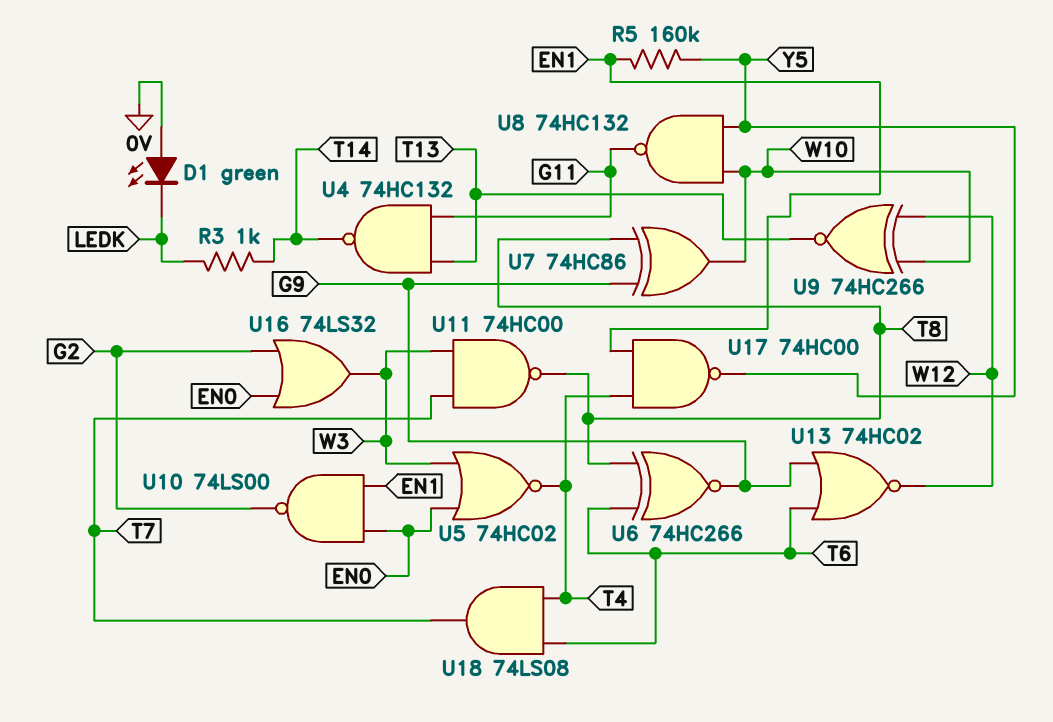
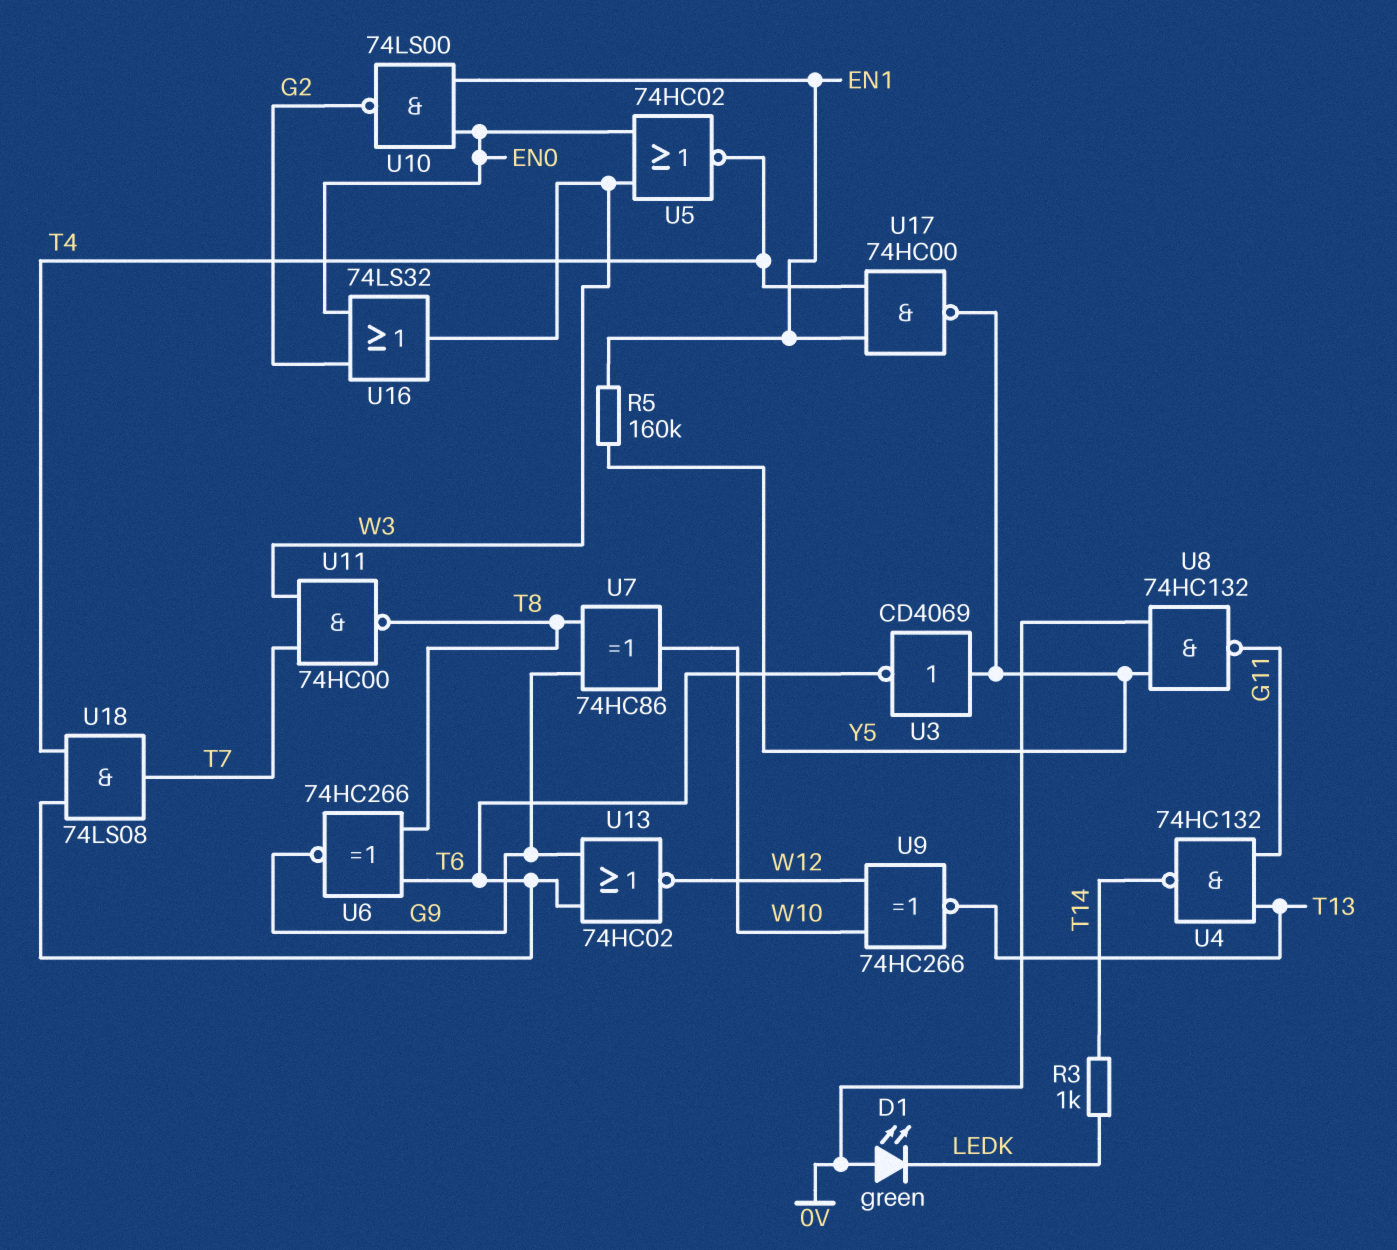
U3: none -> NOT CD4069 (in Y5, out T6)
U8: NAND 74HC132 (in W10, in Y5, out G11) -> NAND 74HC132 (in 0V, in Y5, out G11)

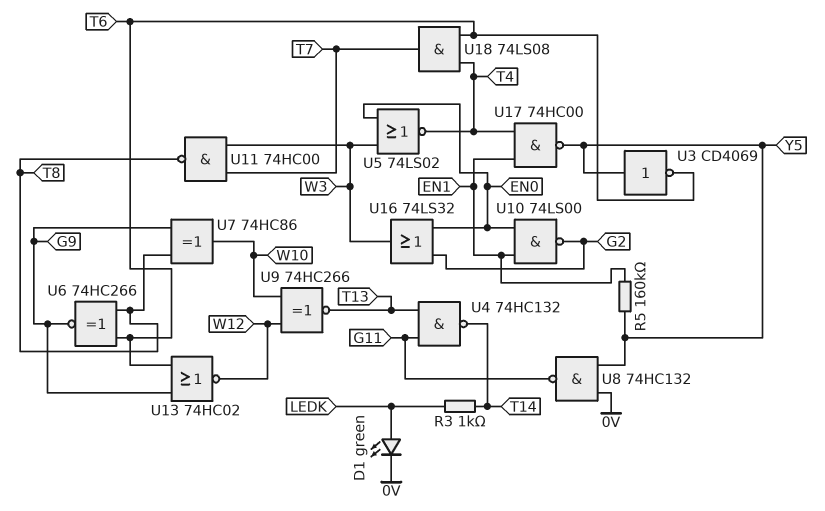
D1: LED green (A 0V, K LEDK) -> LED green (A LEDK, K 0V)
U5: NOR 74HC02 (in EN0, in W3, out T4) -> NOR 74LS02 (in EN0, in W3, out T4)

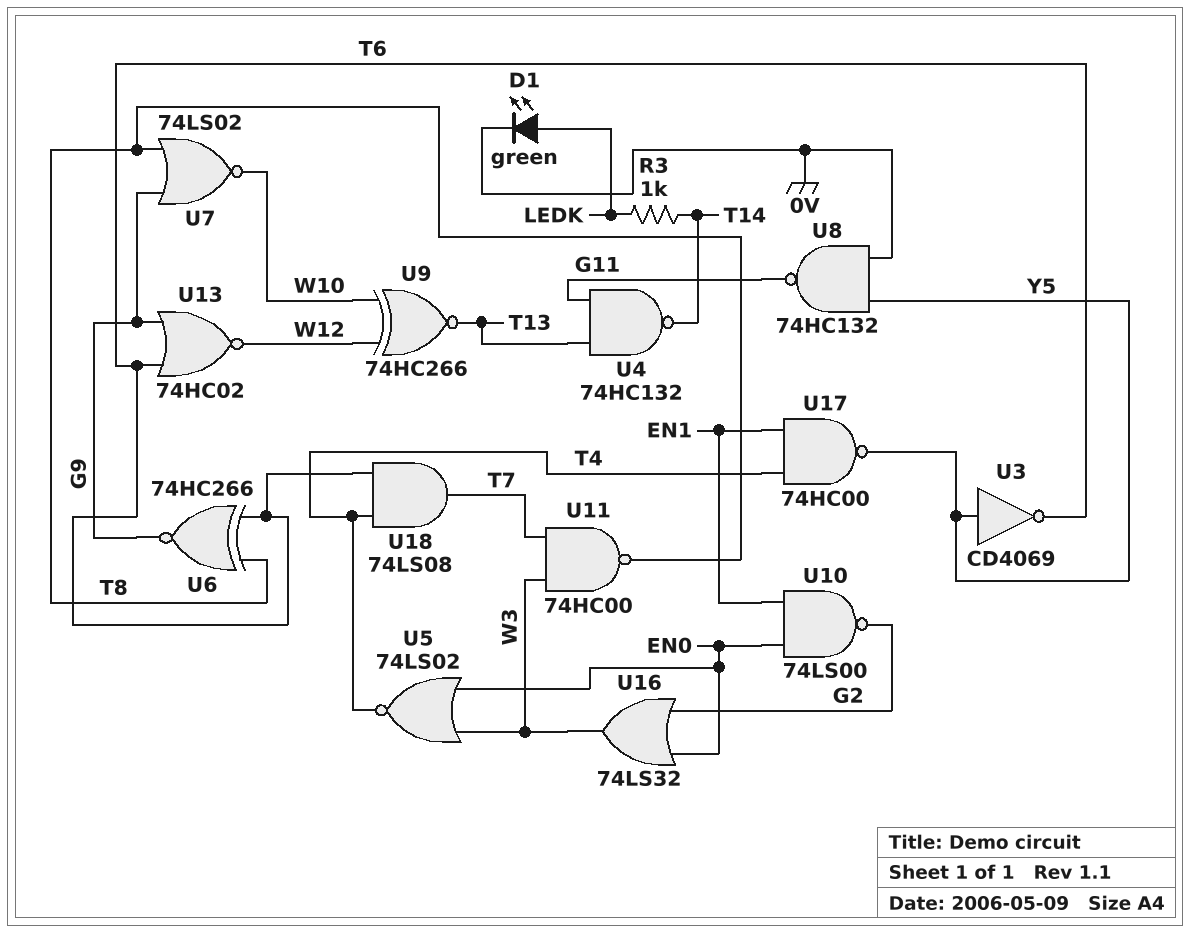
R5: 160k (EN1, Y5) -> none
U7: XOR 74HC86 (in G9, in T8, out W10) -> NOR 74LS02 (in G9, in T8, out W10)

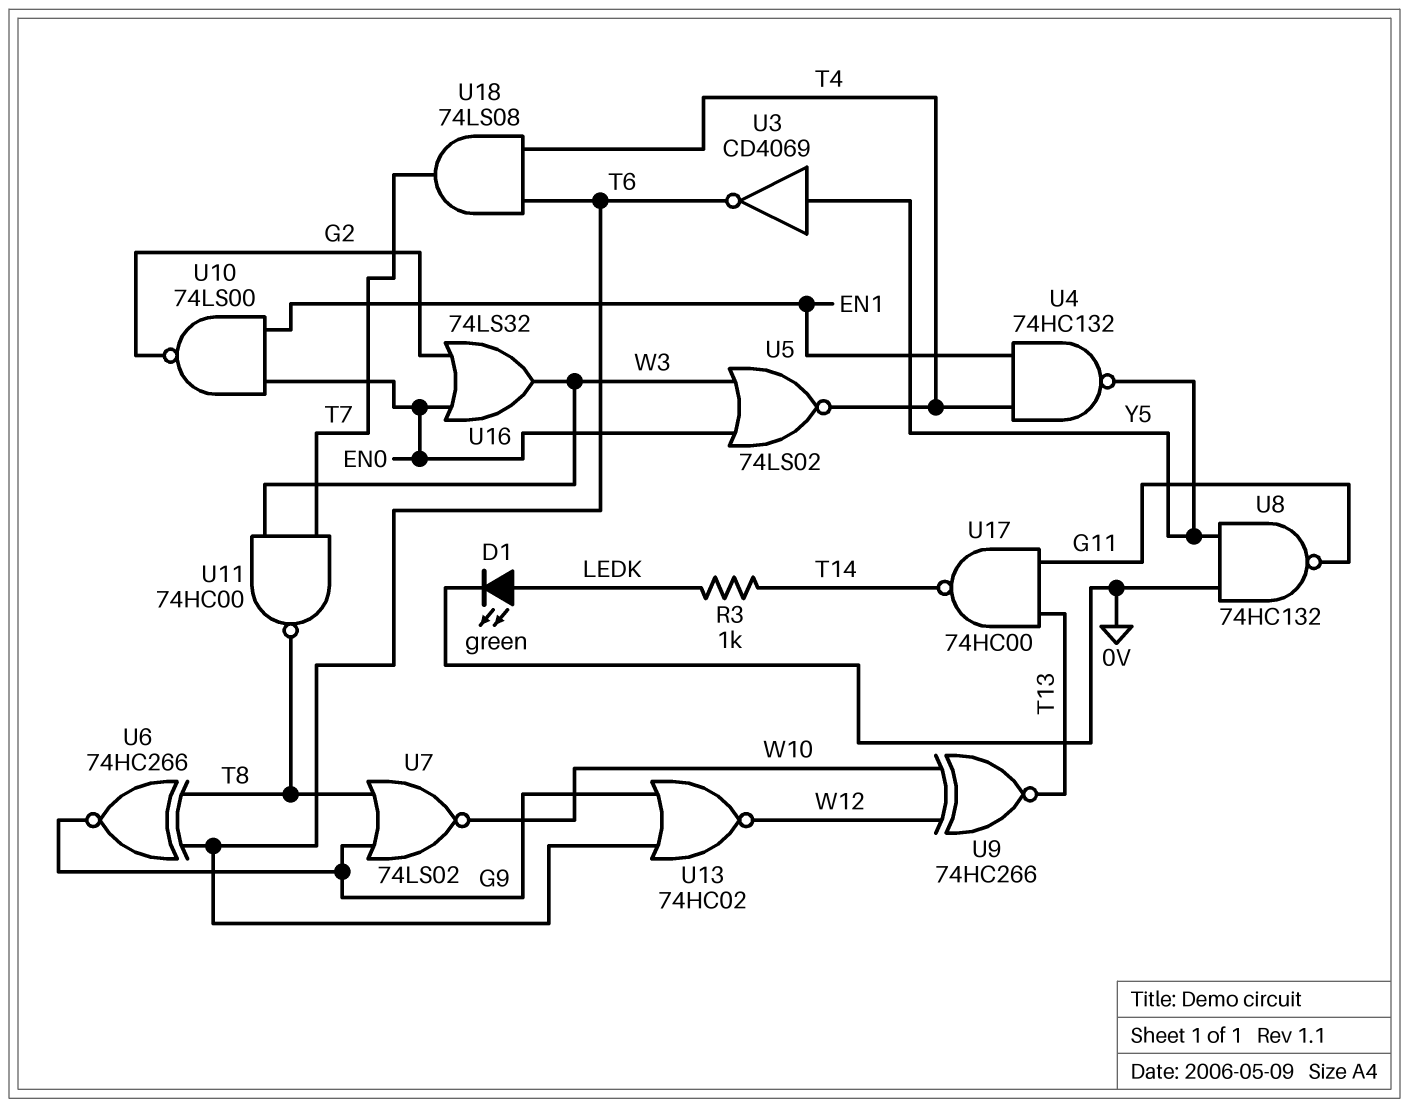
U4: NAND 74HC132 (in G11, in T13, out T14) -> NAND 74HC132 (in EN1, in T4, out Y5)
U17: NAND 74HC00 (in EN1, in T4, out Y5) -> NAND 74HC00 (in G11, in T13, out T14)

